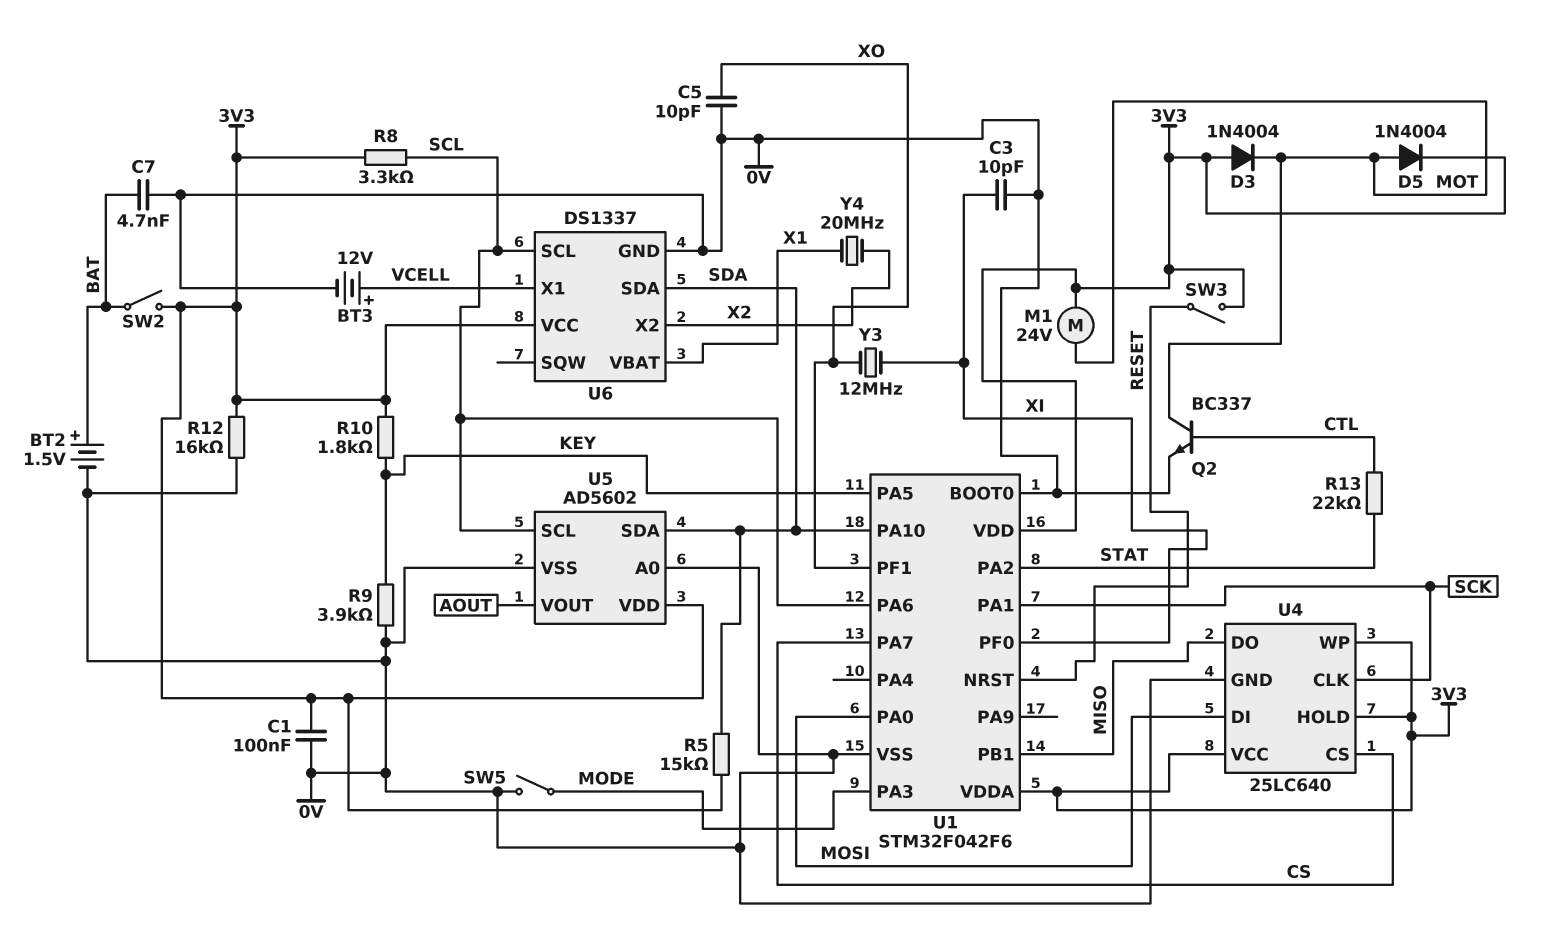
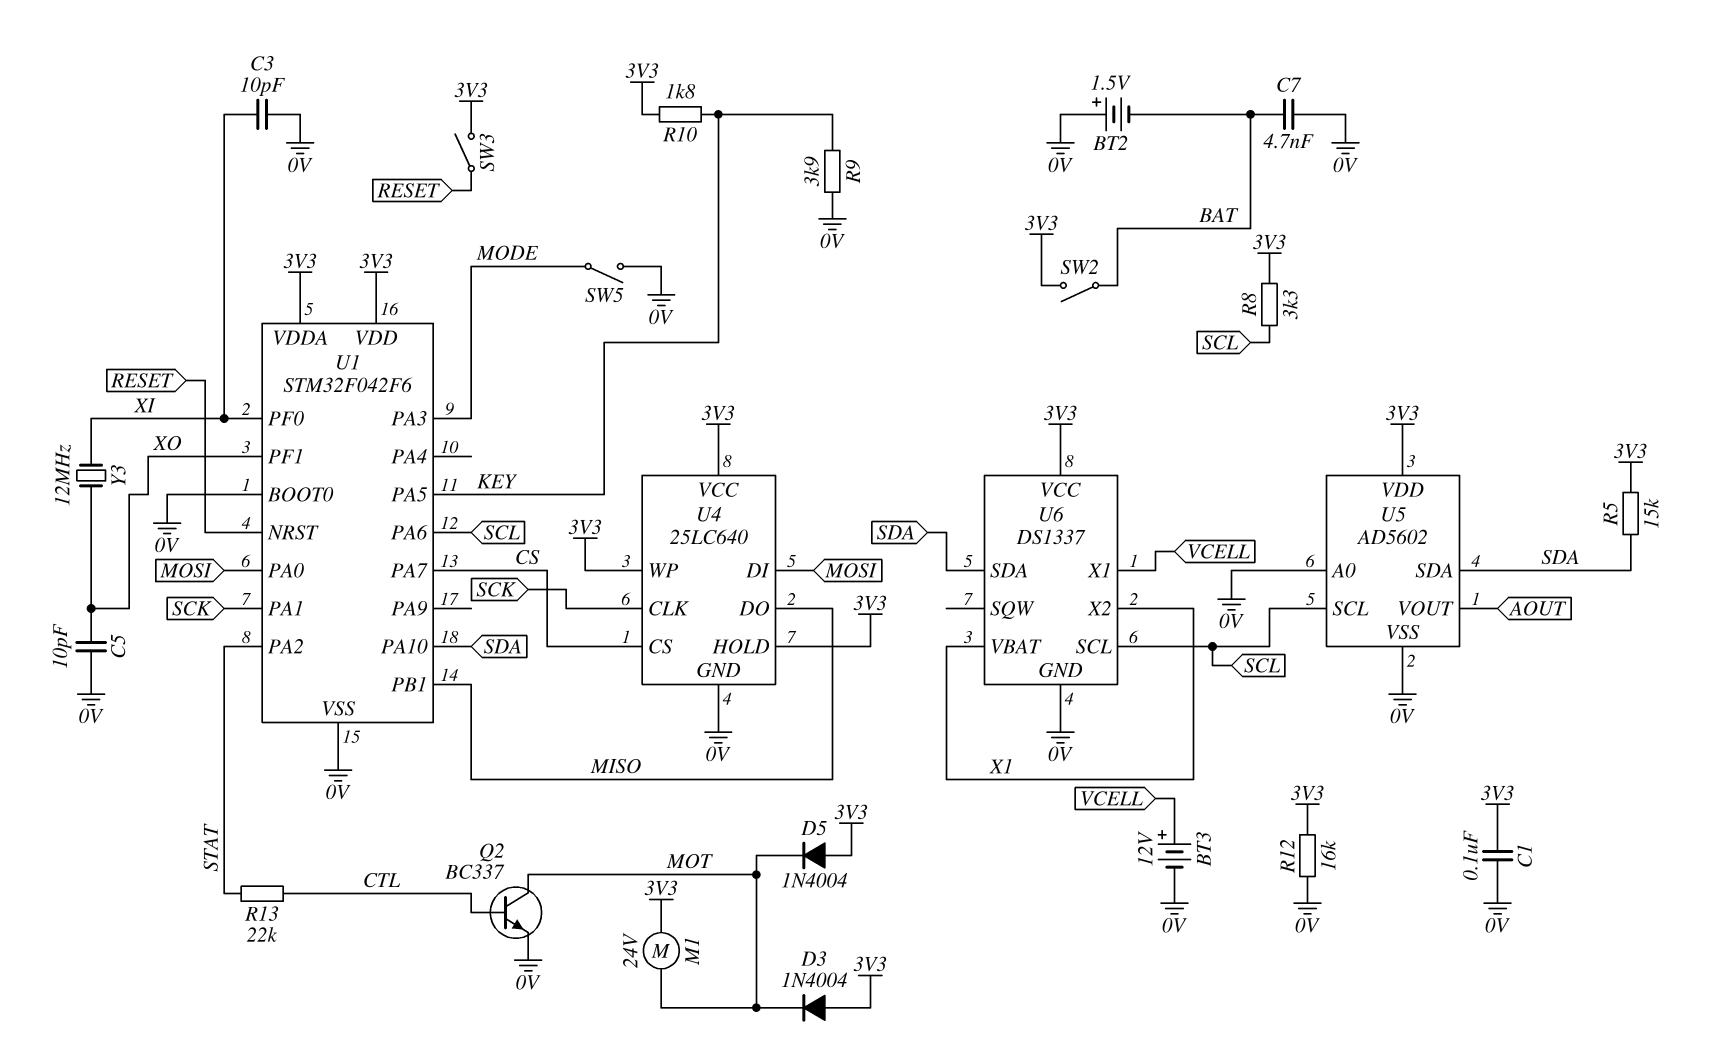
BT2: 1.5V (plus BAT, minus 0V) -> 1.5V (plus 0V, minus BAT)
D5: diode 1N4004 (A MOT, K 3V3) -> diode 1N4004 (A 3V3, K MOT)
U6 pin X2: X2 -> X1
Y4: 20MHz (X1, X2) -> none

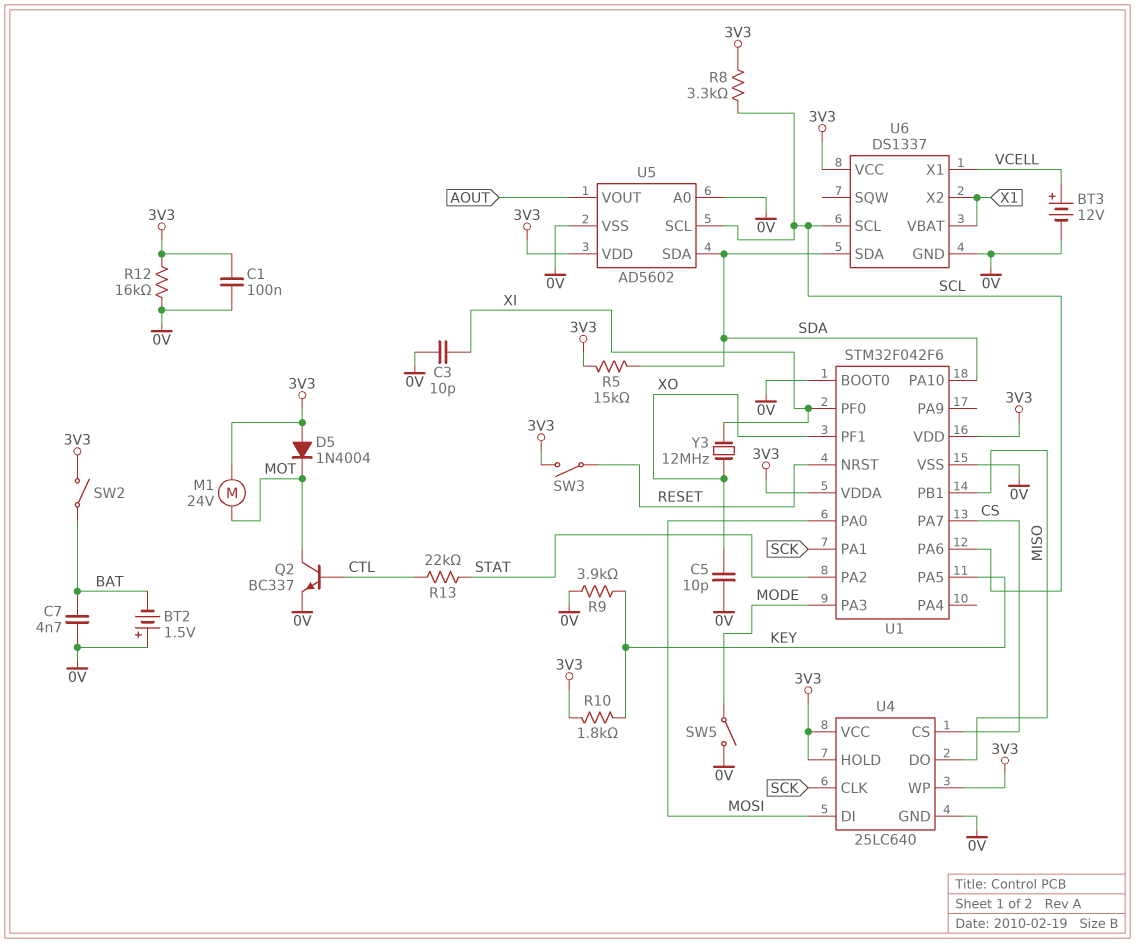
D3: diode 1N4004 (A 3V3, K MOT) -> none

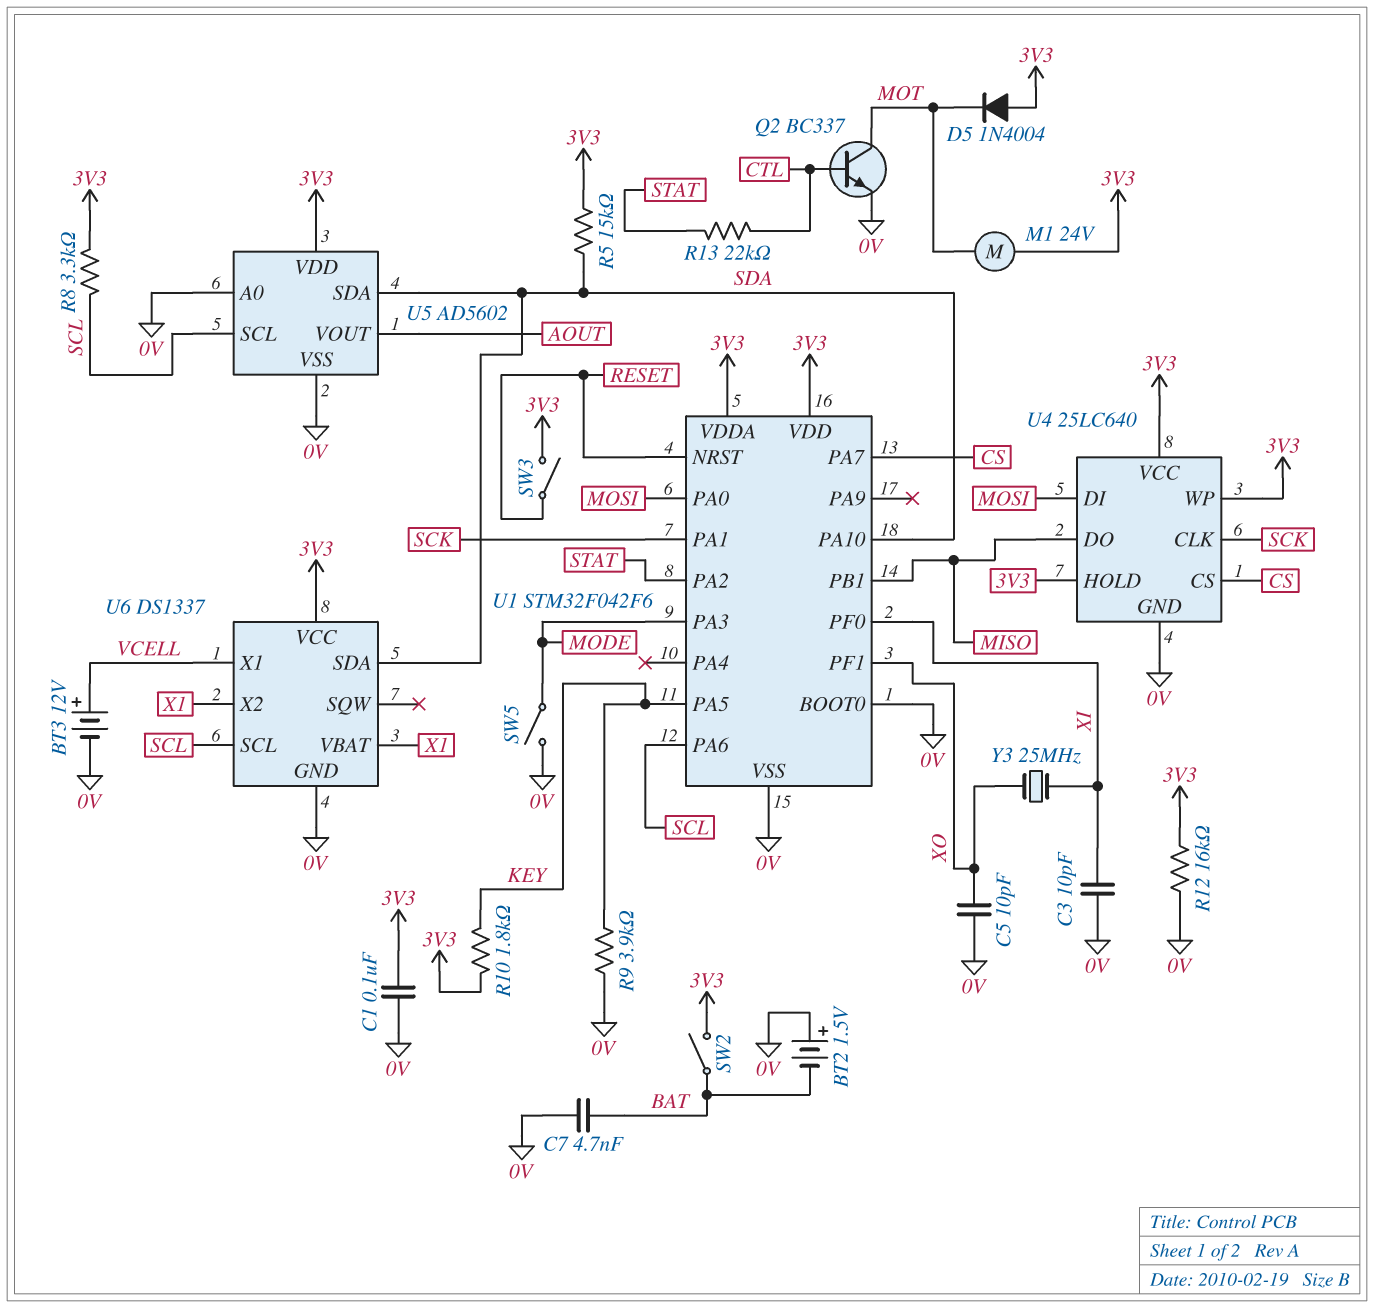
Y3: 12MHz (XI, XO) -> 25MHz (XI, XO)

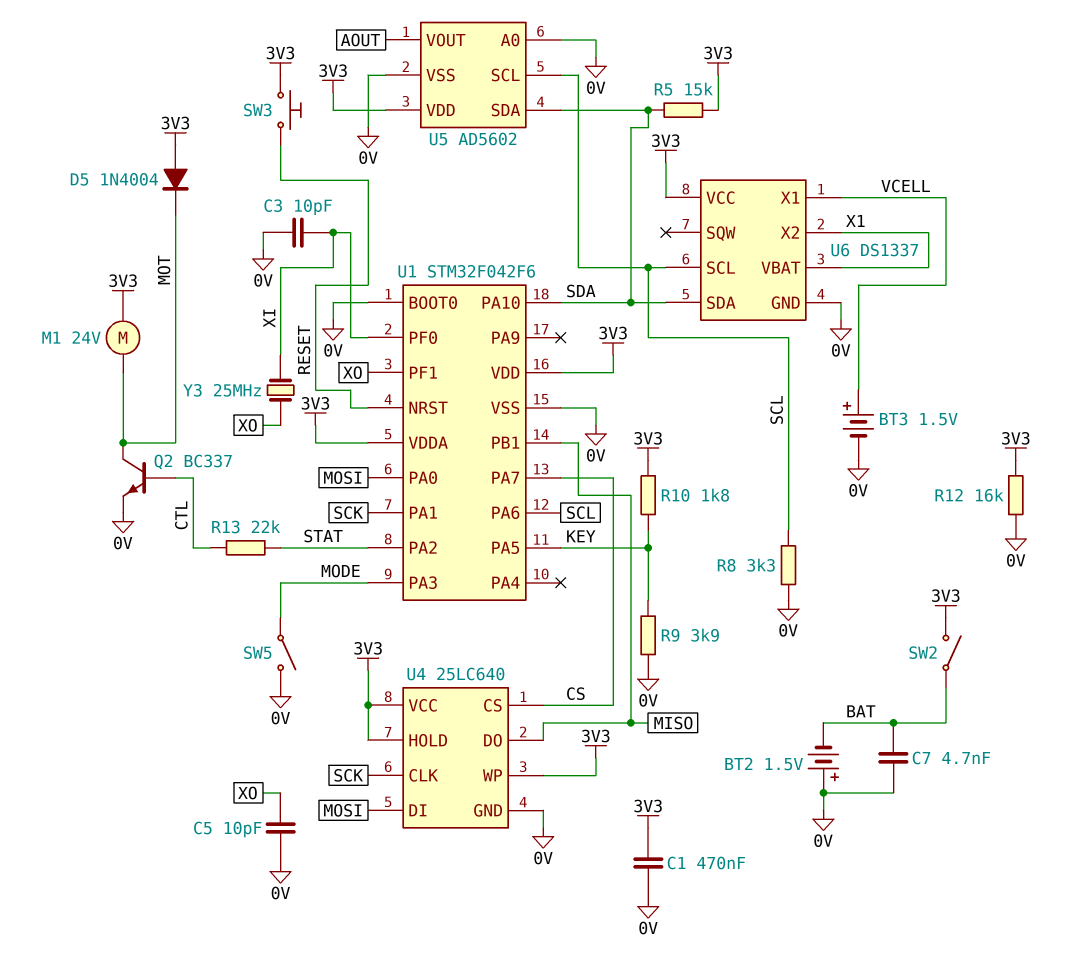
BT3: 12V (plus VCELL, minus 0V) -> 1.5V (plus VCELL, minus 0V)
C1: 100nF (0V, 3V3) -> 470nF (0V, 3V3)
R8: 3.3k (3V3, SCL) -> 3.3k (0V, SCL)
SW3: switch (3V3, RESET) -> button (3V3, RESET)

